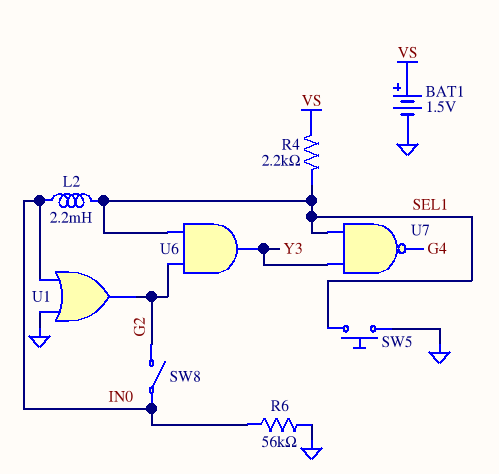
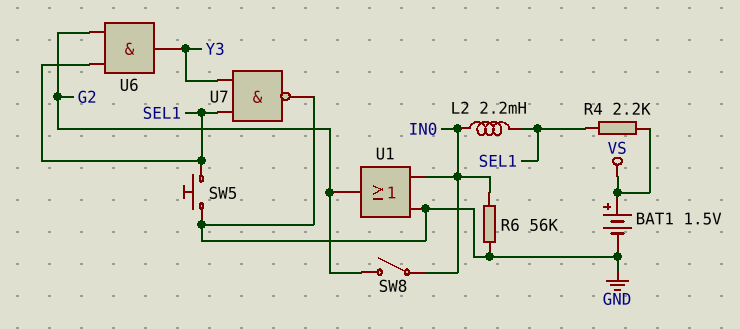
U7: NAND (in SEL1, in Y3, out G4) -> NAND (in SEL1, in Y3, out GND)

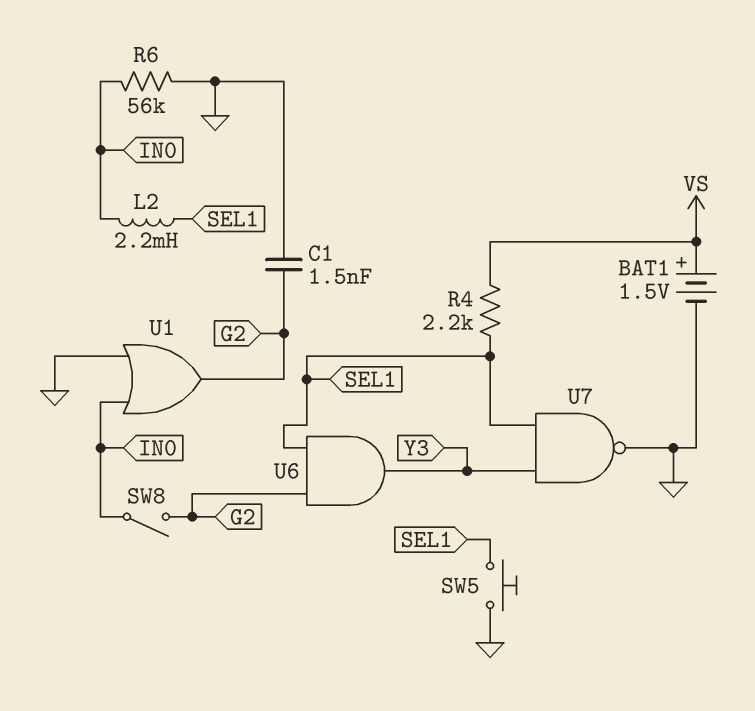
C1: none -> 1.5nF (G2, GND)

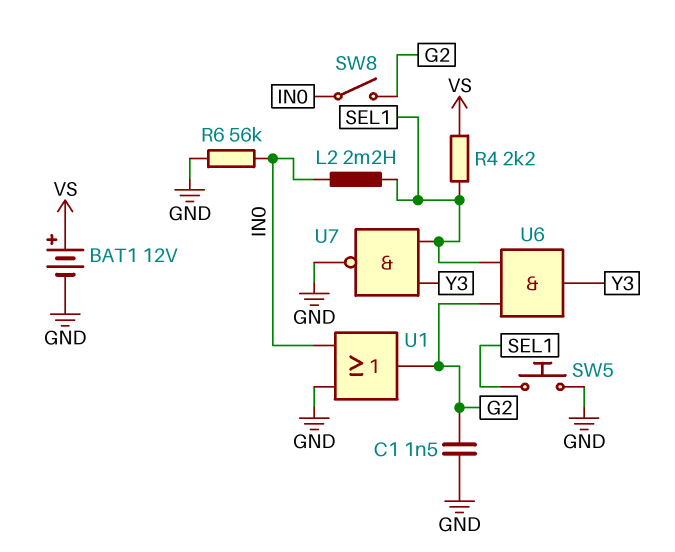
BAT1: 1.5V (plus VS, minus GND) -> 12V (plus VS, minus GND)

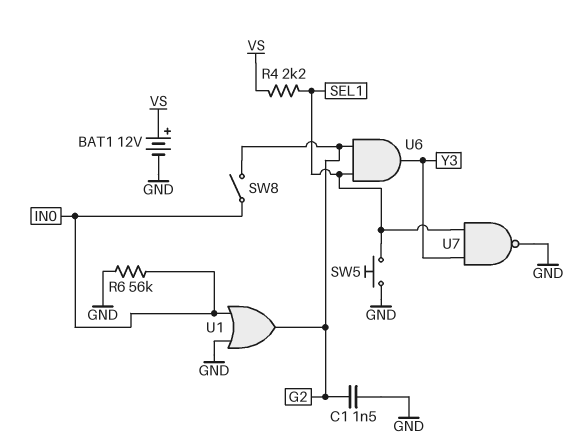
L2: 2.2mH (IN0, SEL1) -> none

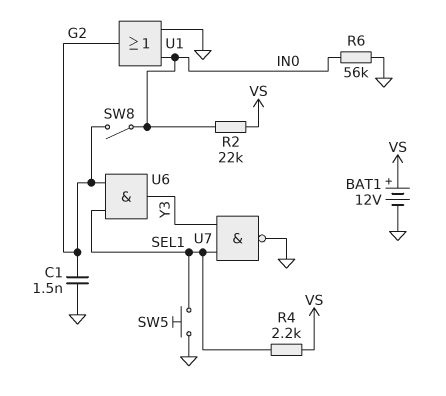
R2: none -> 22k (IN0, VS)

